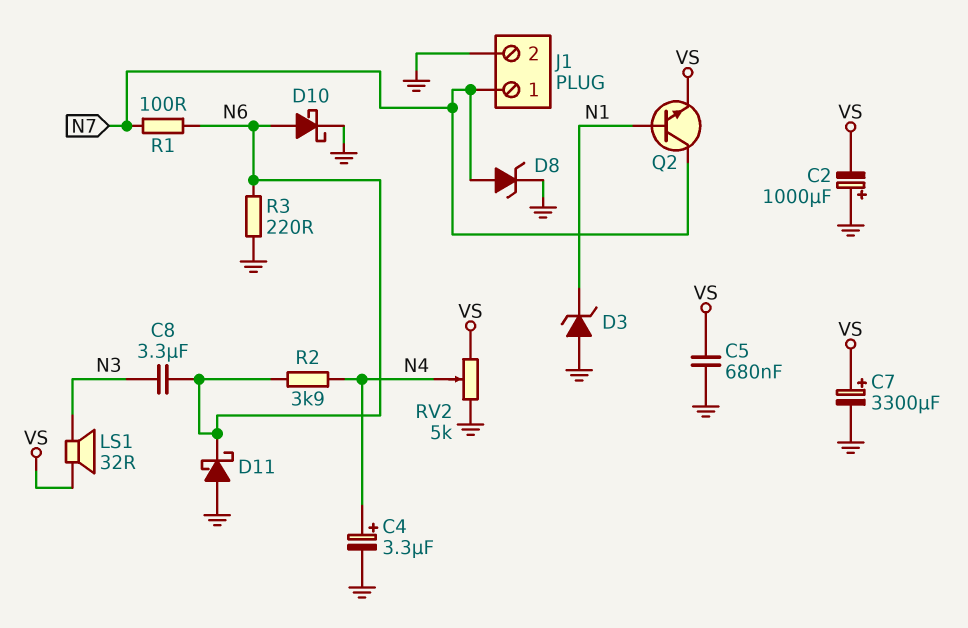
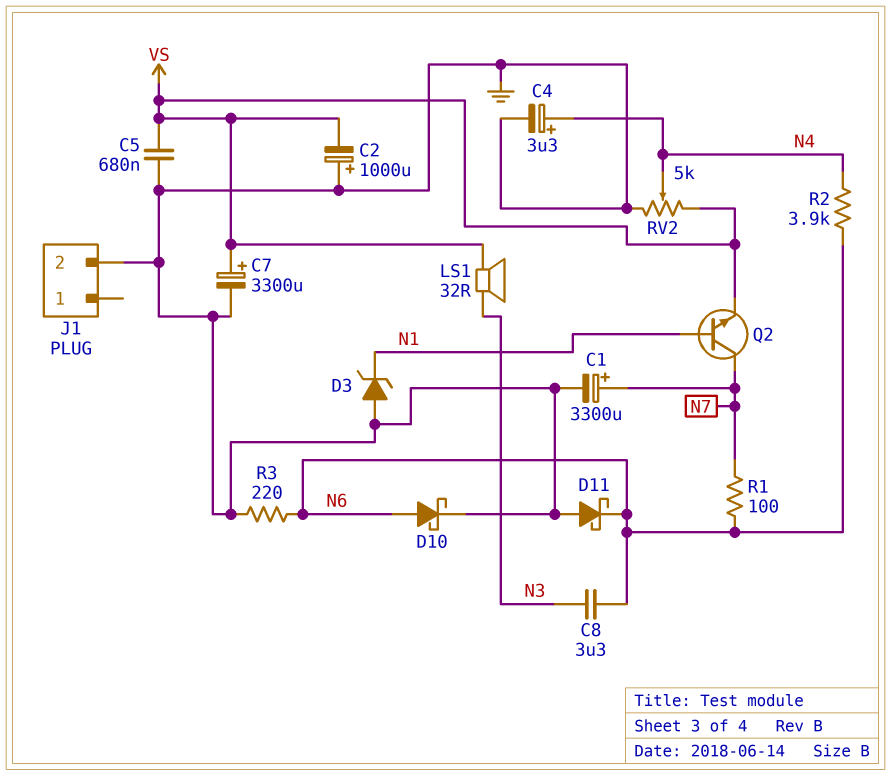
C1: none -> 3300uF (plus N7, minus GND)
D8: zener (A N7, K GND) -> none
J1 pin 1: N7 -> none

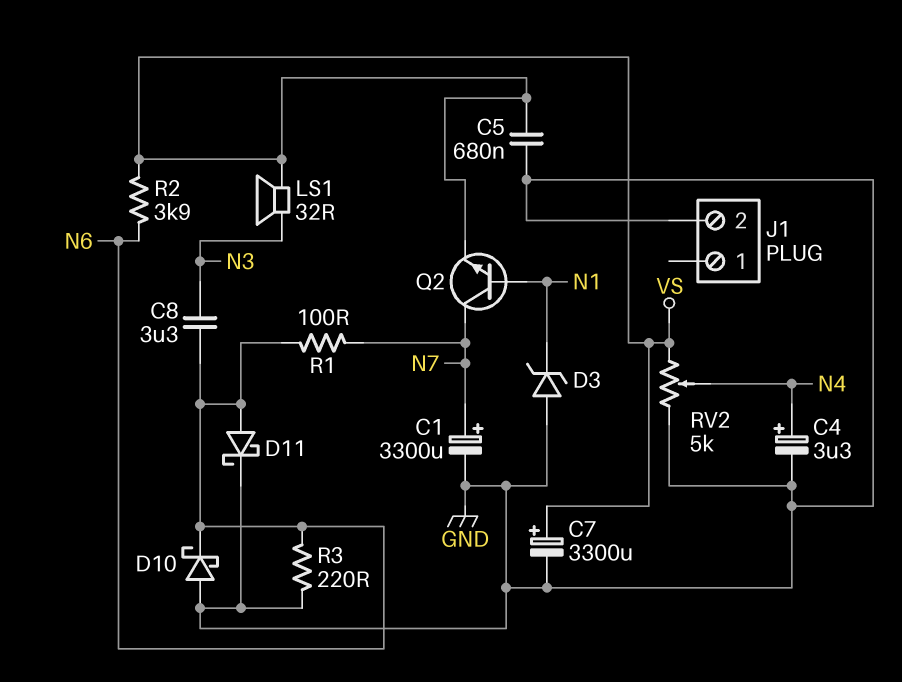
C2: 1000uF (plus GND, minus VS) -> none
D10: schottky (A N6, K GND) -> schottky (A GND, K N6)
D11: schottky (A GND, K N6) -> schottky (A N6, K GND)
R2: 3.9k (N4, N6) -> 3.9k (N6, VS)

